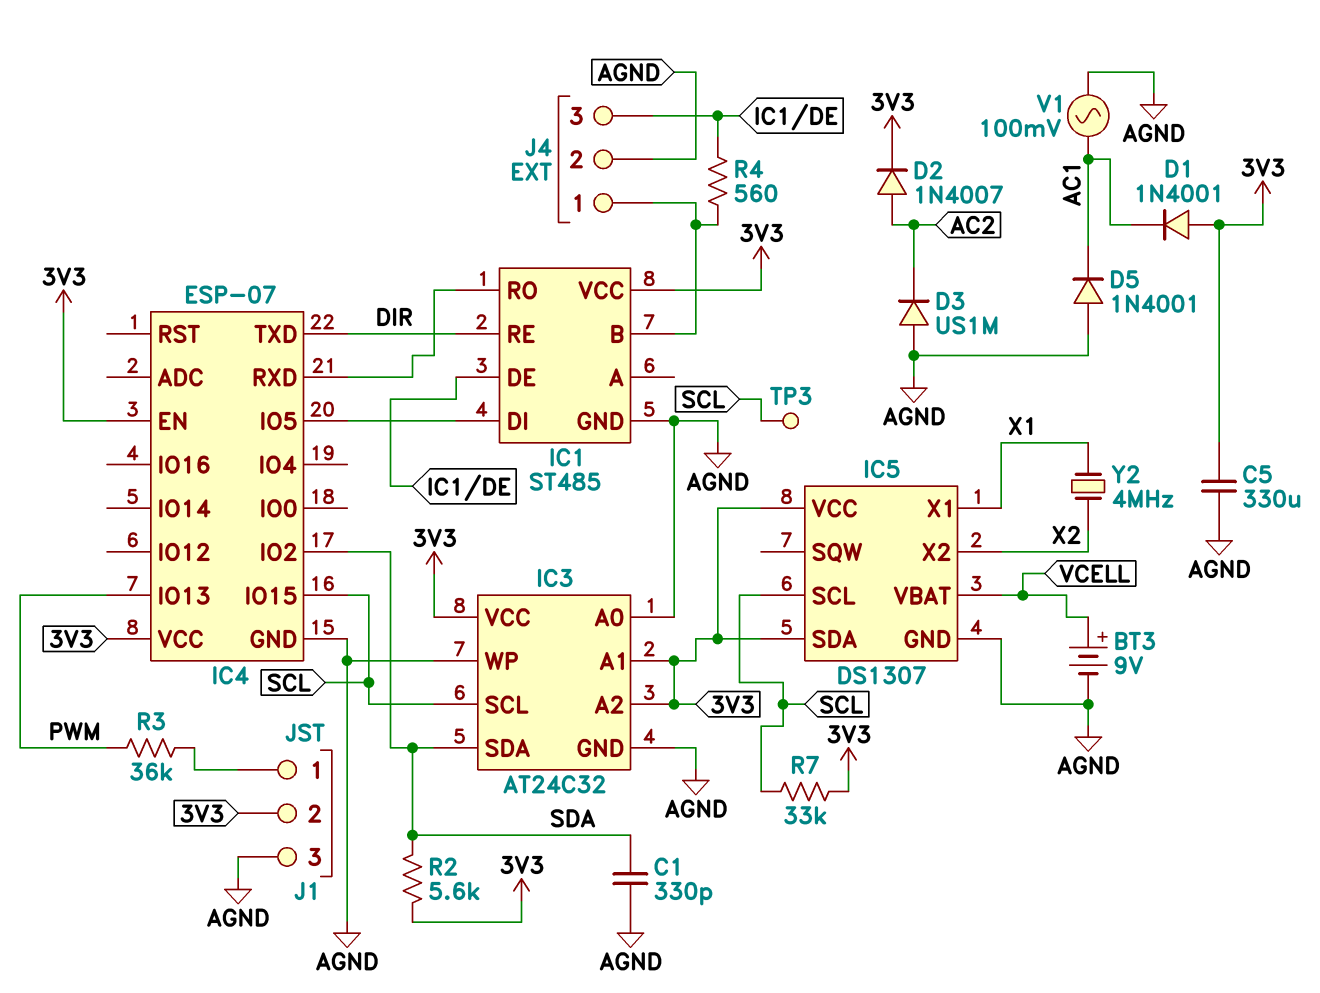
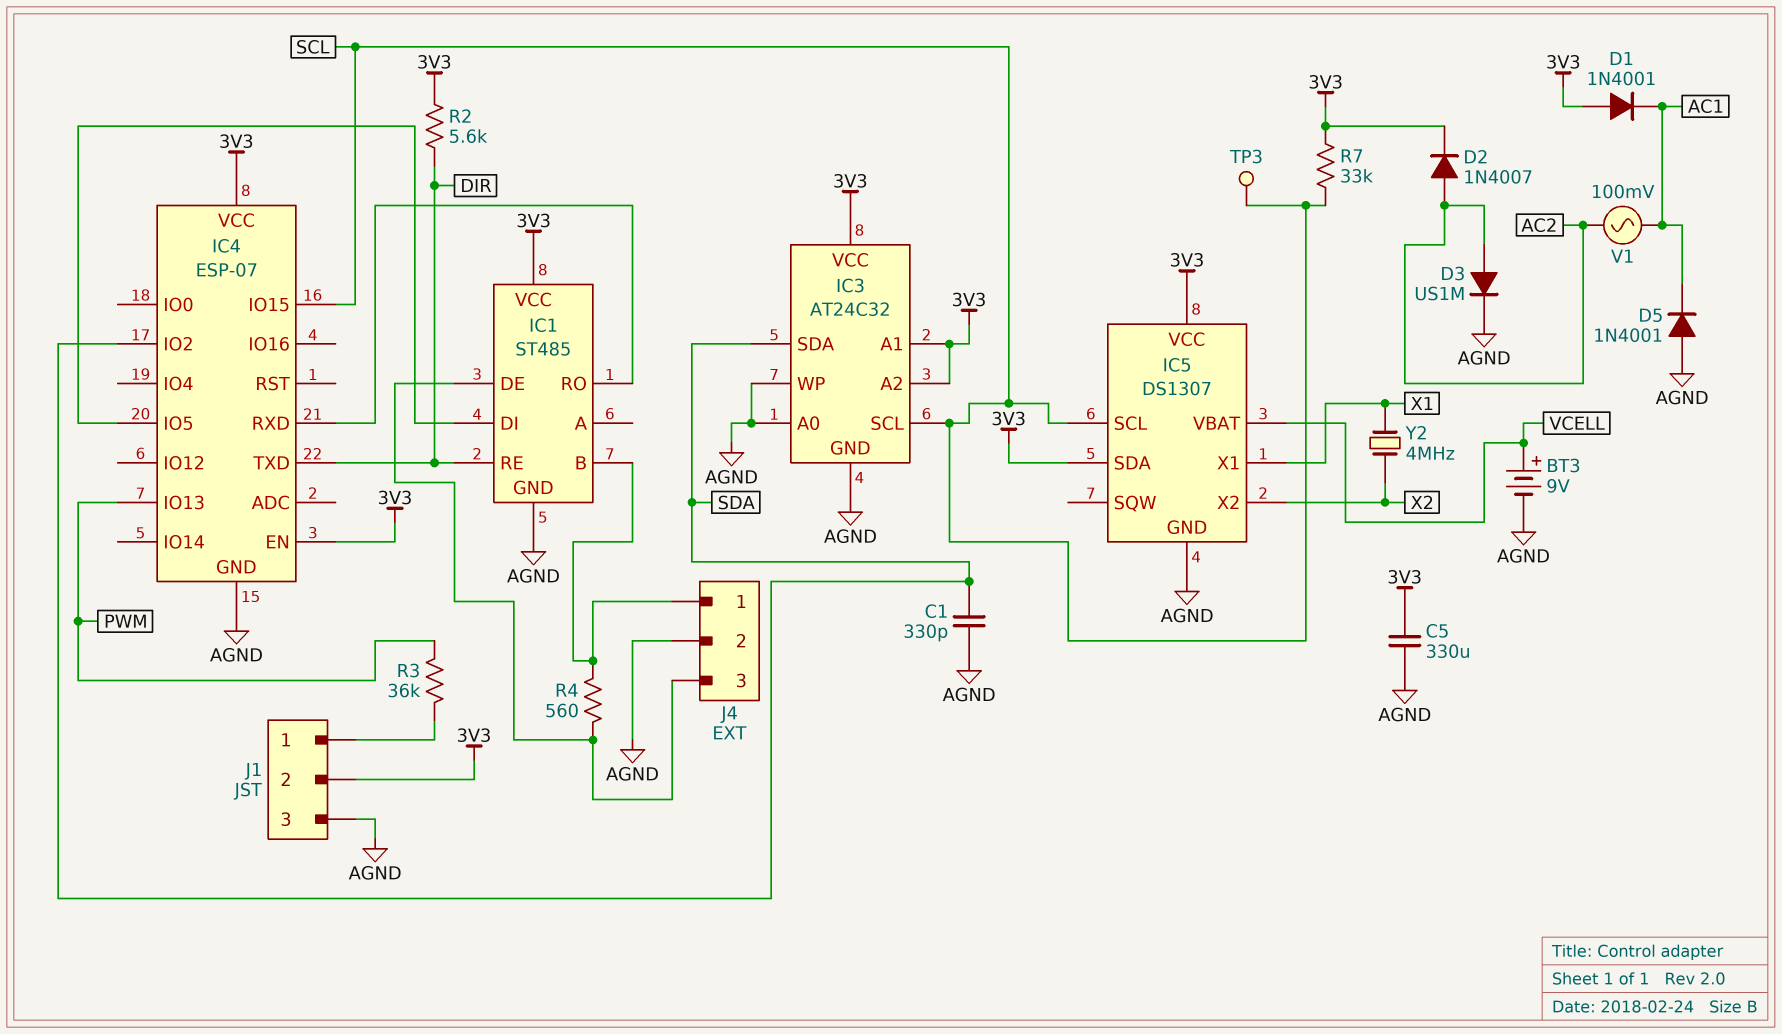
D3: diode US1M (A AGND, K AC2) -> diode US1M (A AC2, K AGND)
R2: 5.6k (3V3, SDA) -> 5.6k (3V3, DIR)
V1: AC 100mV (AC1, AGND) -> AC 100mV (AC1, AC2)

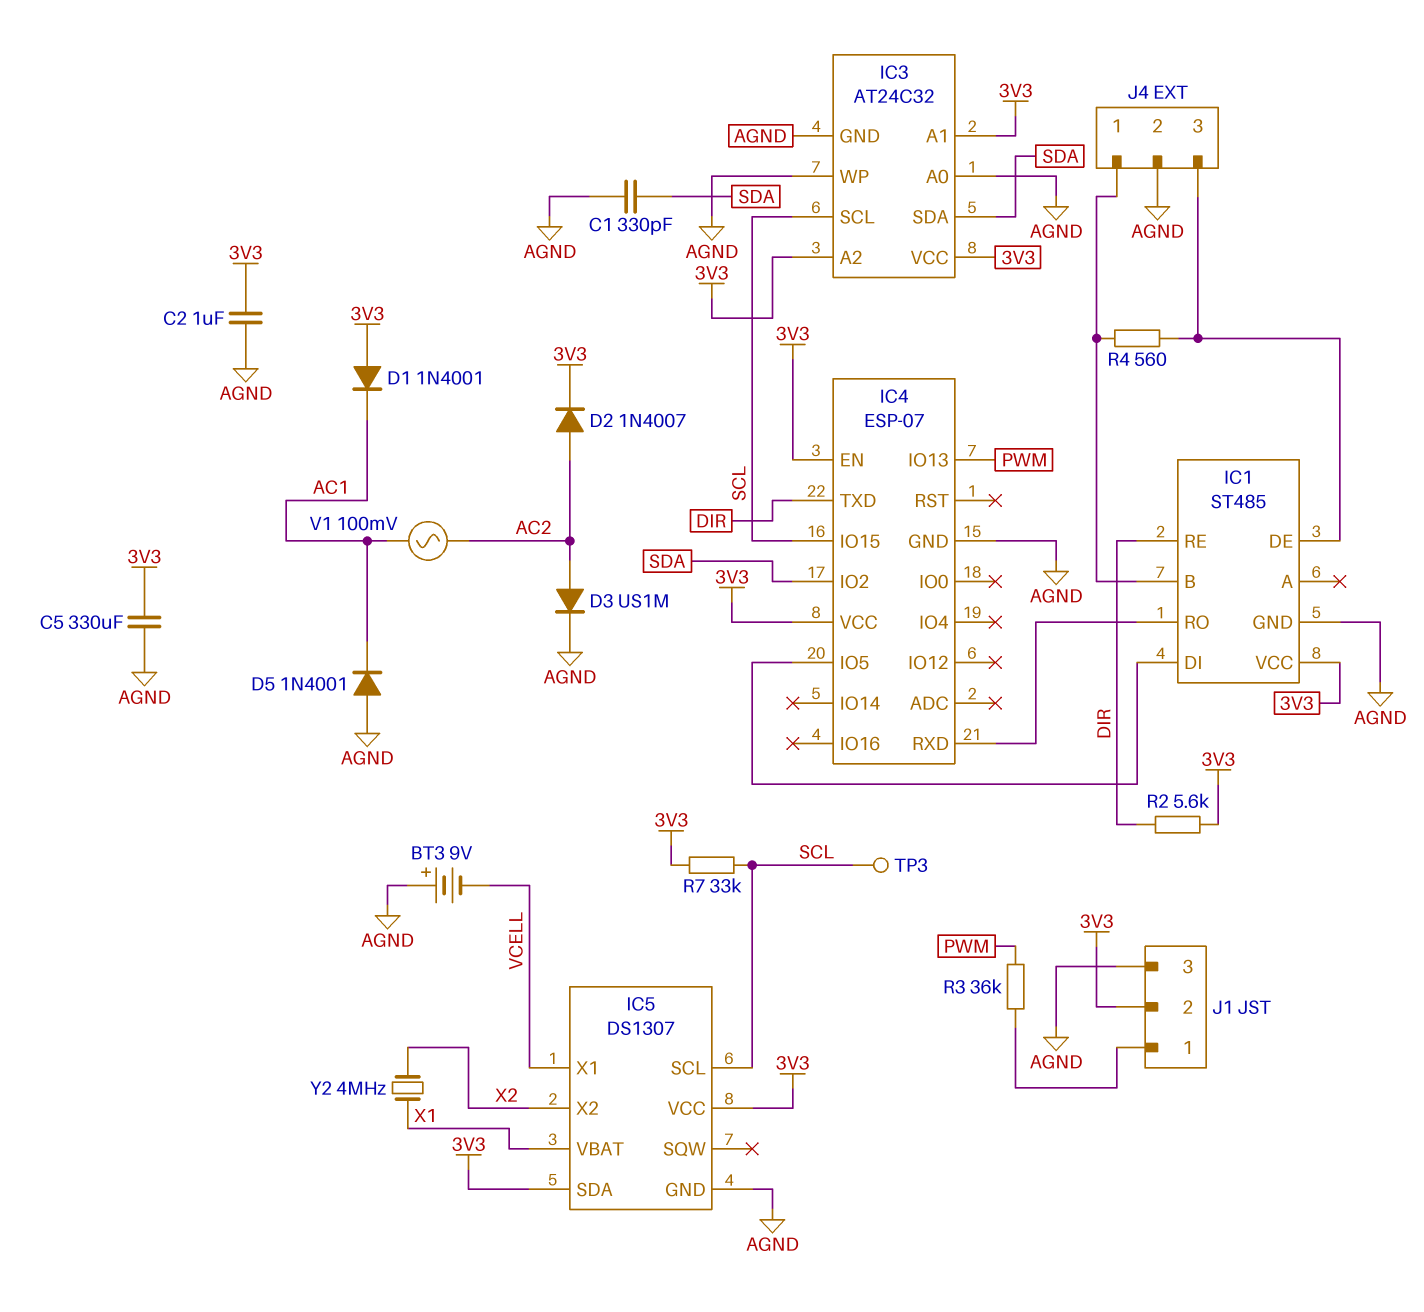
BT3: 9V (plus VCELL, minus AGND) -> 9V (plus AGND, minus VCELL)
C2: none -> 1uF (3V3, AGND)
IC5 pin VBAT: VCELL -> X1
IC5 pin X1: X1 -> VCELL

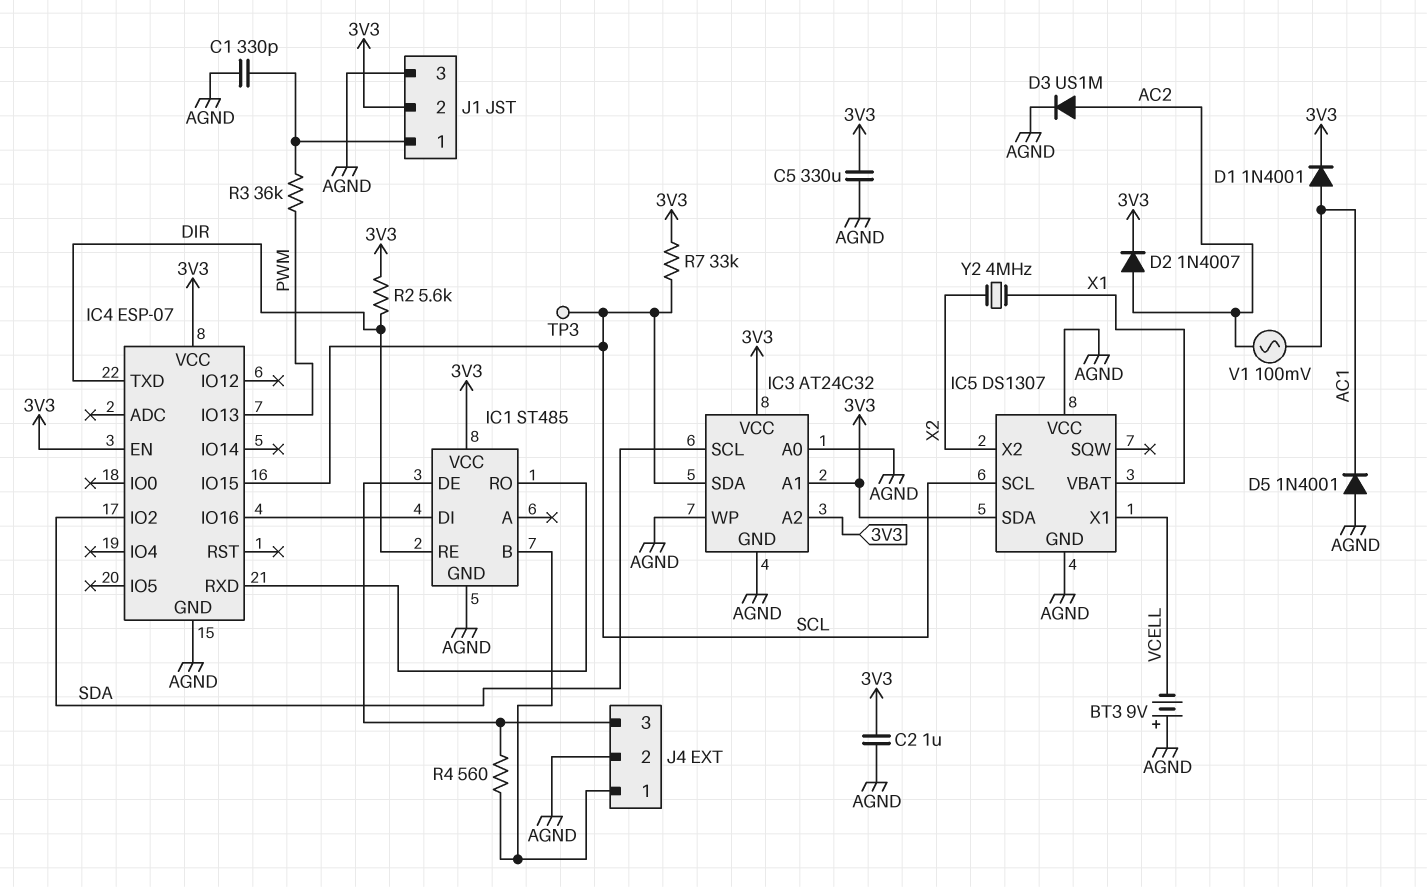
C1: 330pF (AGND, SDA) -> 330pF (AGND, J1/1)
D1: diode 1N4001 (A 3V3, K AC1) -> diode 1N4001 (A AC1, K 3V3)
IC3 pin SCL: SCL -> SDA
IC3 pin SDA: SDA -> SCL
IC4 pin IO5: IC1/DI -> none
IC4 pin IO16: none -> IC1/DI
IC5 pin VCC: 3V3 -> AGND

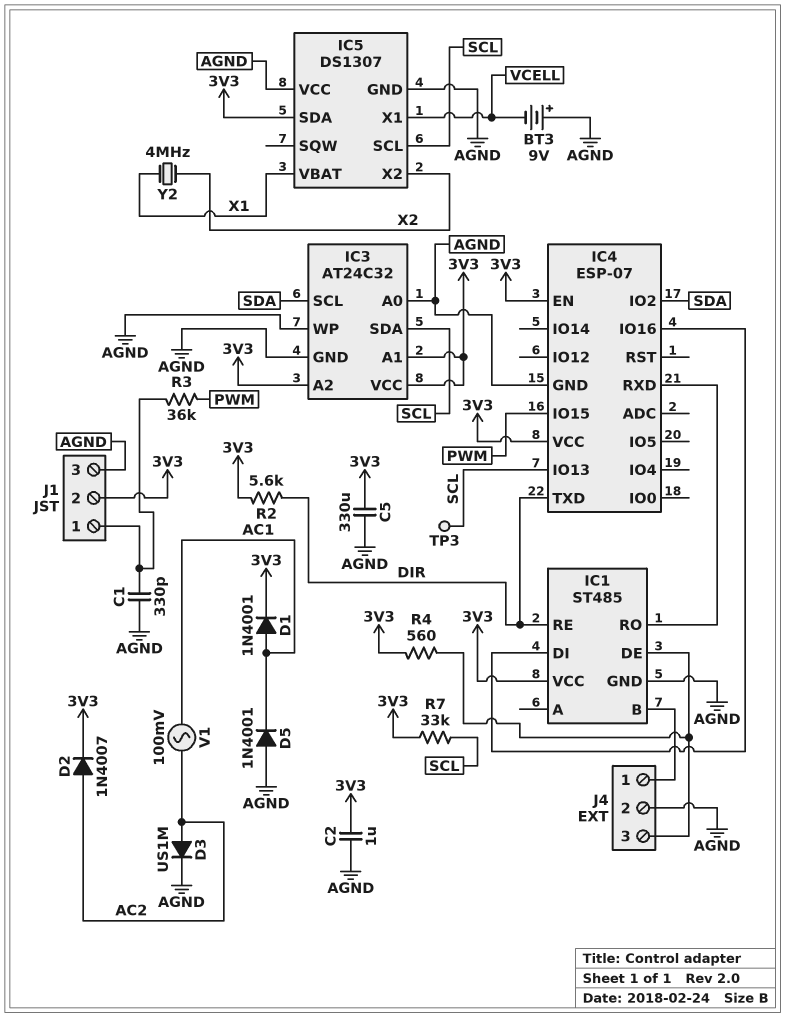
IC4 pin IO13: PWM -> SCL
IC4 pin IO15: SCL -> PWM
R4: 560 (IC1/B, IC1/DE) -> 560 (3V3, IC1/DE)

